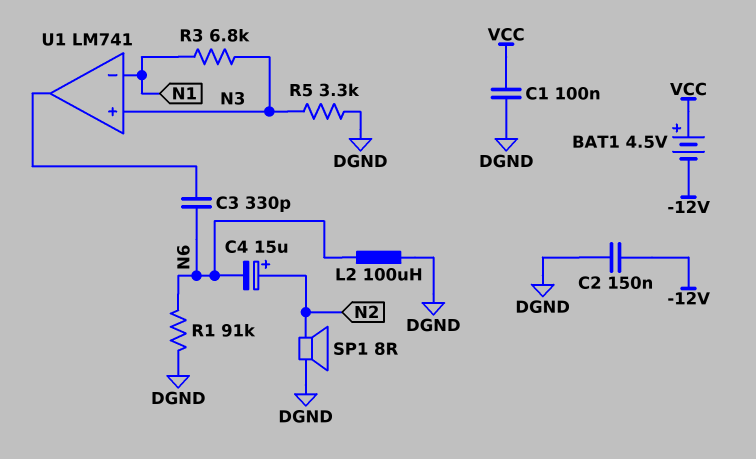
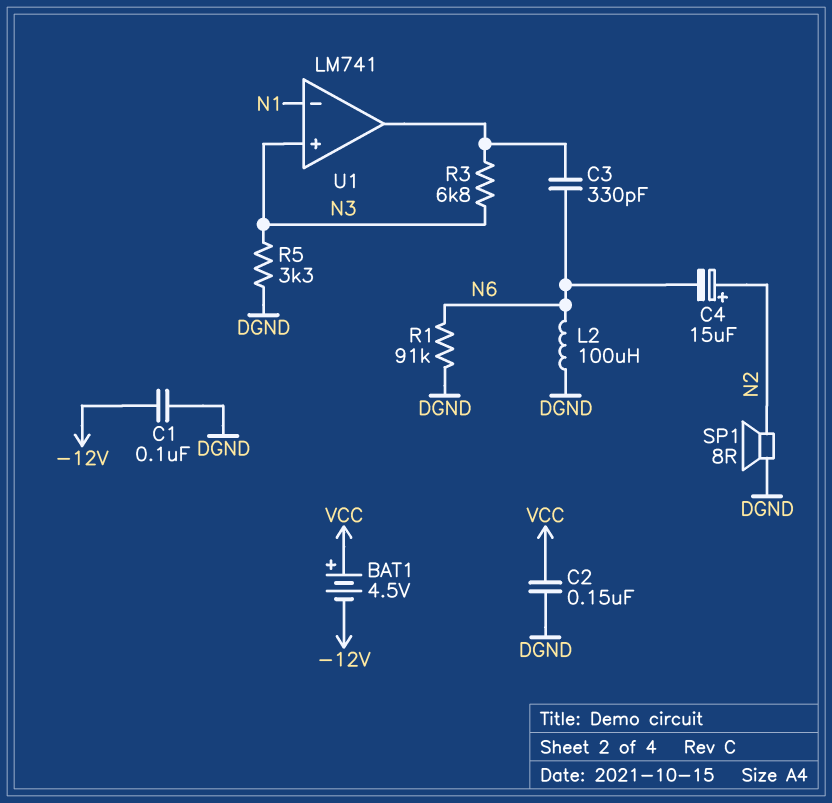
C1: 100nF (DGND, VCC) -> 100nF (-12V, DGND)
C2: 150nF (-12V, DGND) -> 150nF (DGND, VCC)
R3: 6.8k (N1, N3) -> 6.8k (N3, U1/out)

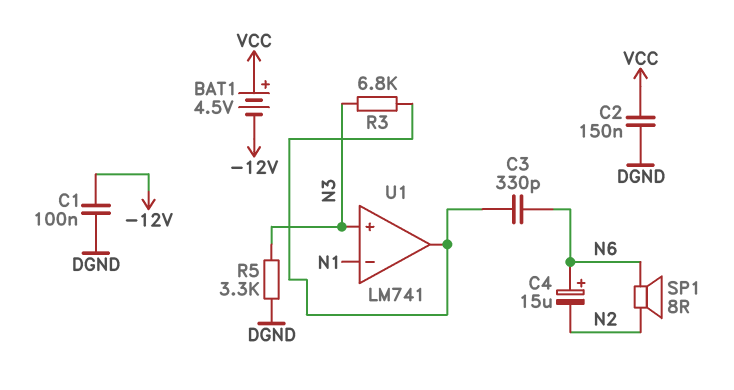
C4: 15uF (plus N2, minus N6) -> 15uF (plus N6, minus N2)
L2: 100uH (DGND, N6) -> none
R1: 91k (DGND, N6) -> none
SP1: speaker 8R (DGND, N2) -> speaker 8R (N2, N6)

